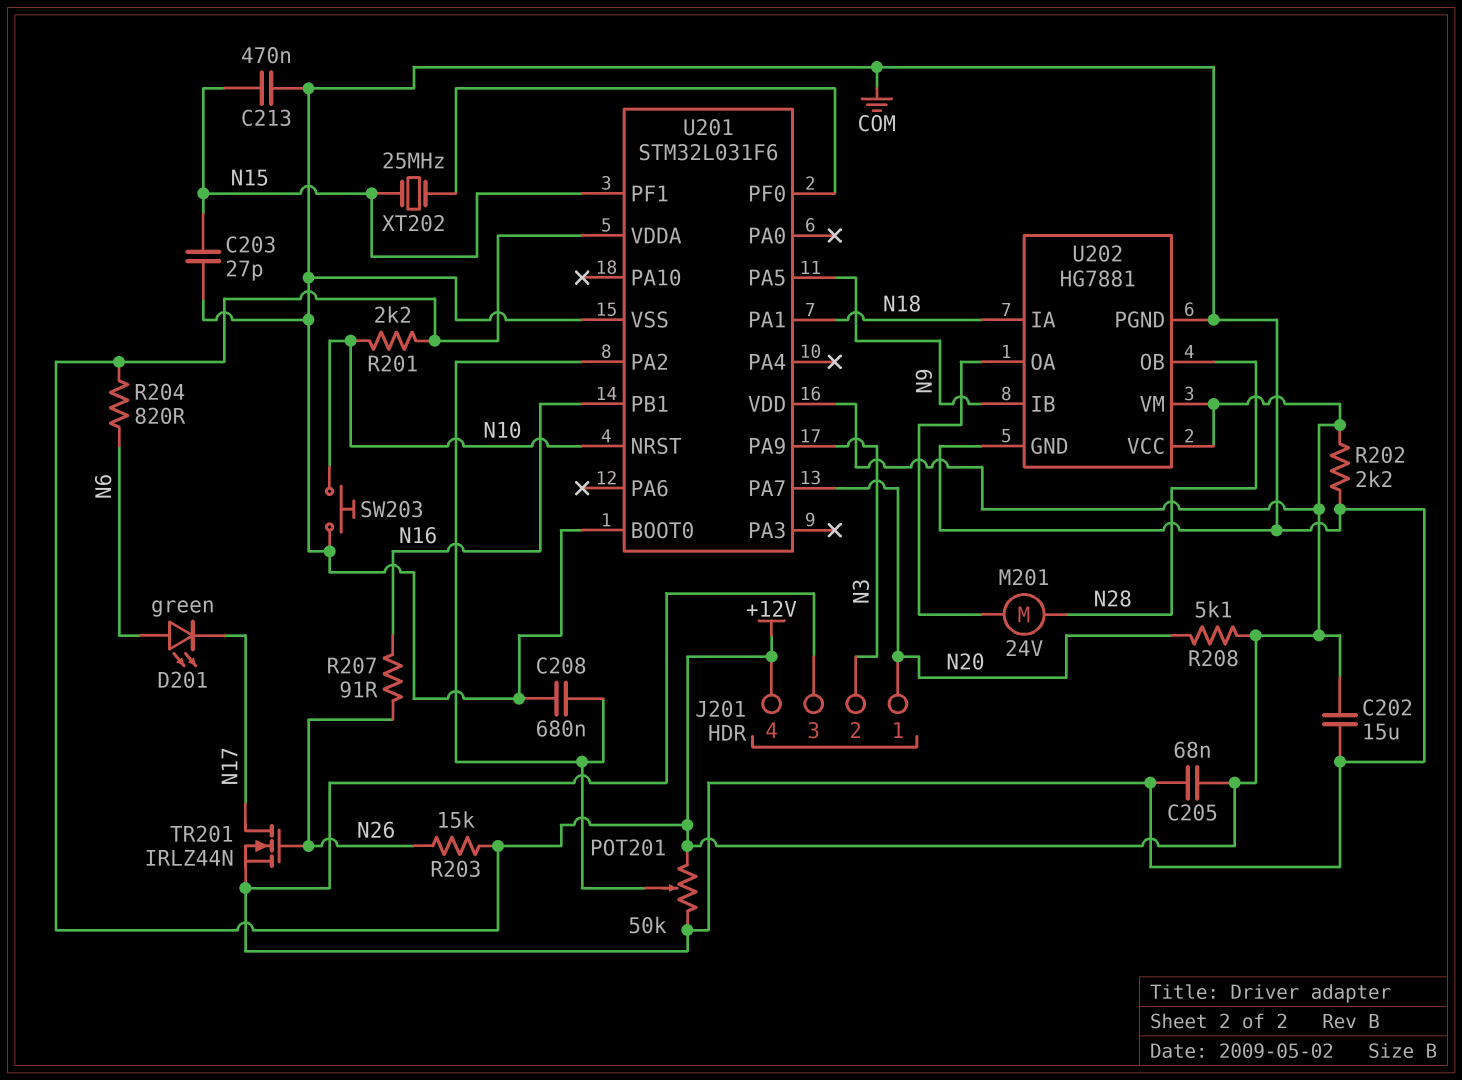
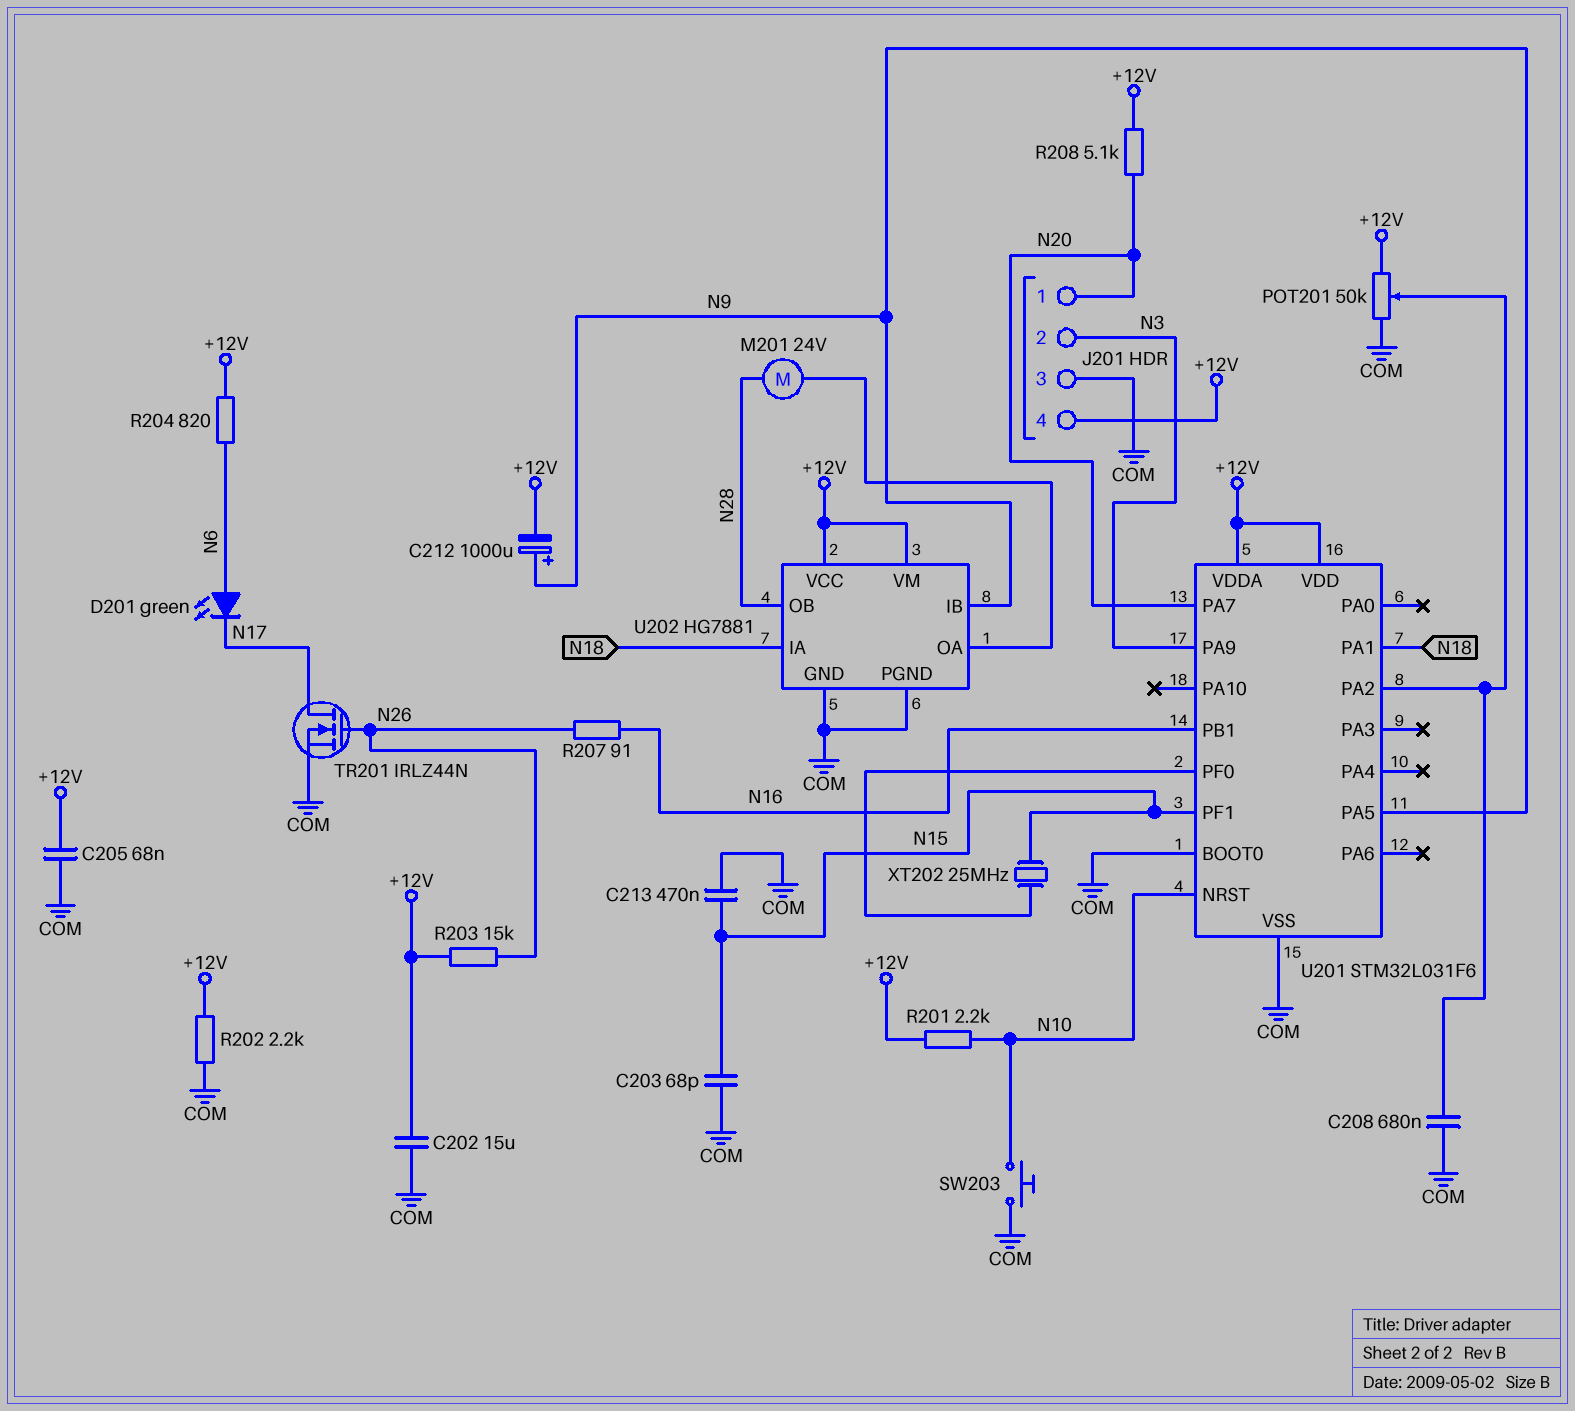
C203: 27pF (COM, N15) -> 68pF (COM, N15)
C212: none -> 1000uF (plus N9, minus +12V)

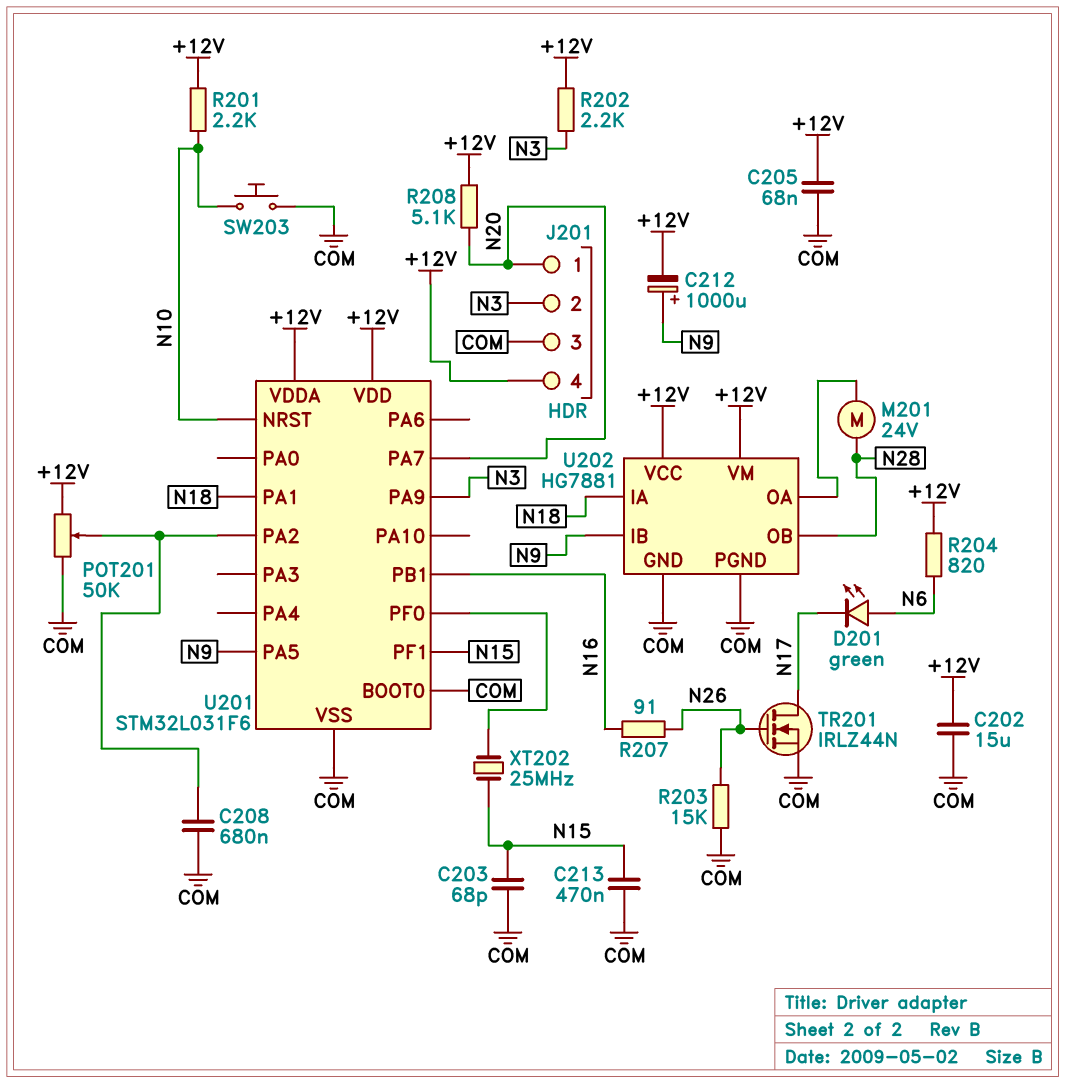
R202: 2.2k (+12V, COM) -> 2.2k (+12V, N3)
R203: 15k (+12V, N26) -> 15k (COM, N26)

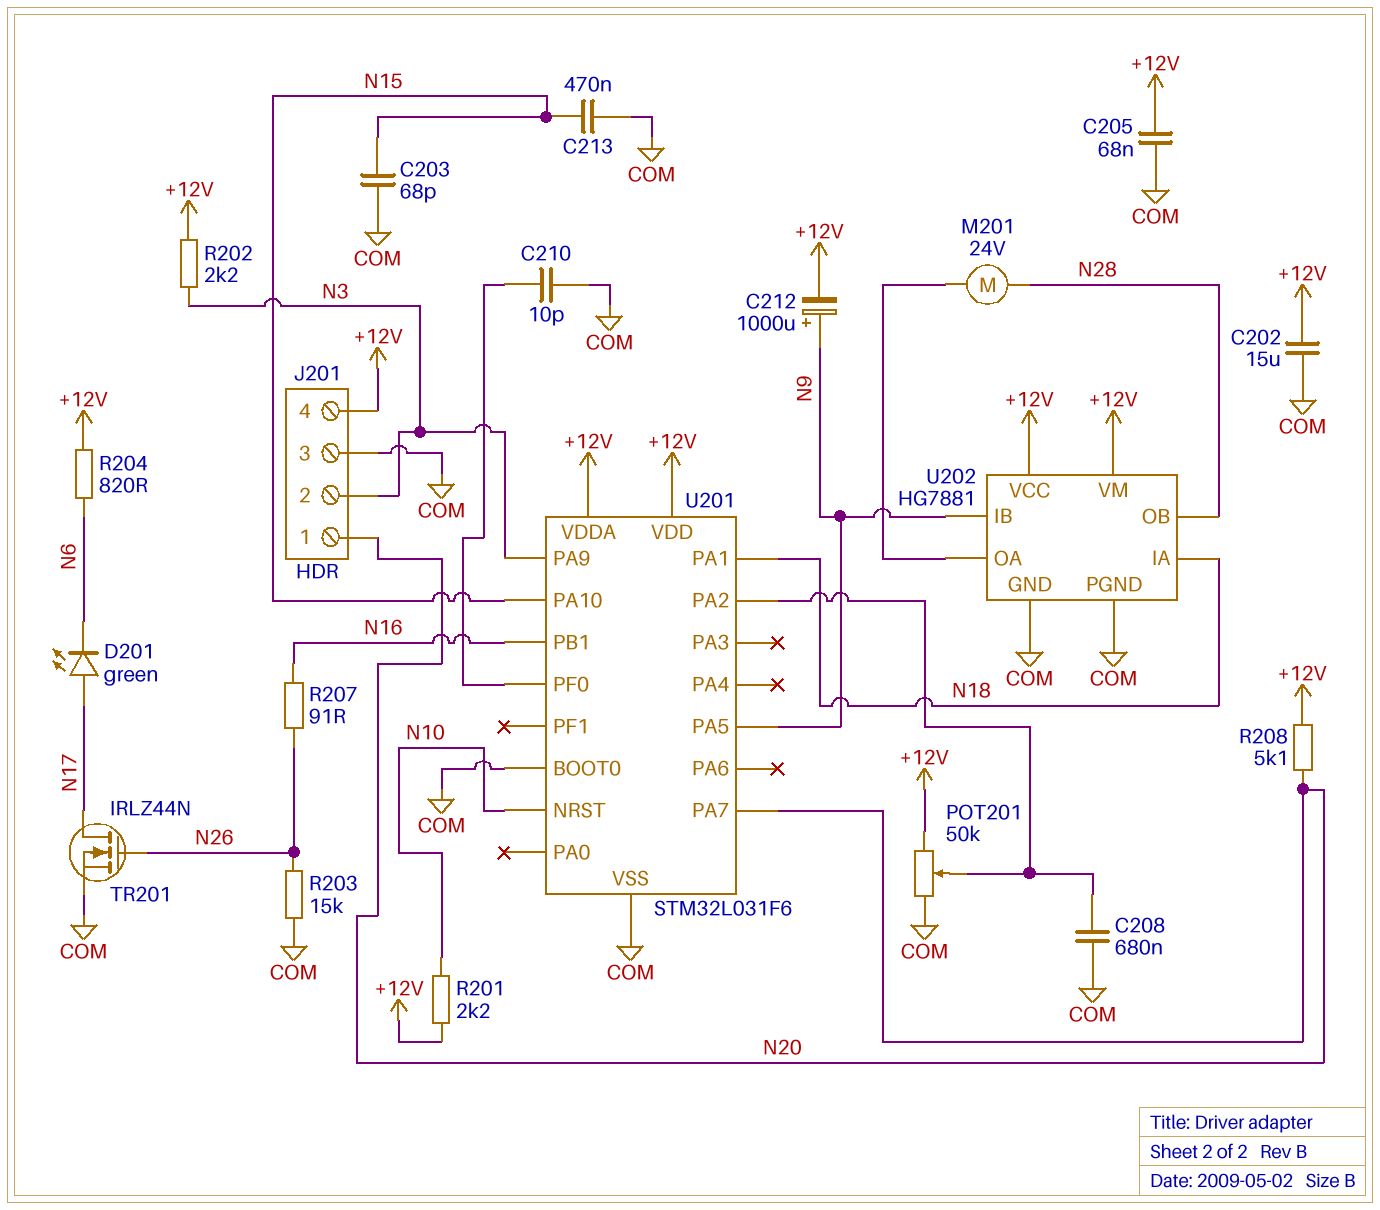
C210: none -> 10pF (COM, U201/PF0)
D201: LED green (A N6, K N17) -> LED green (A N17, K N6)
SW203: button (COM, N10) -> none
U201 pin PA10: none -> N15
U201 pin PF1: N15 -> none
XT202: 25MHz (N15, U201/PF0) -> none

